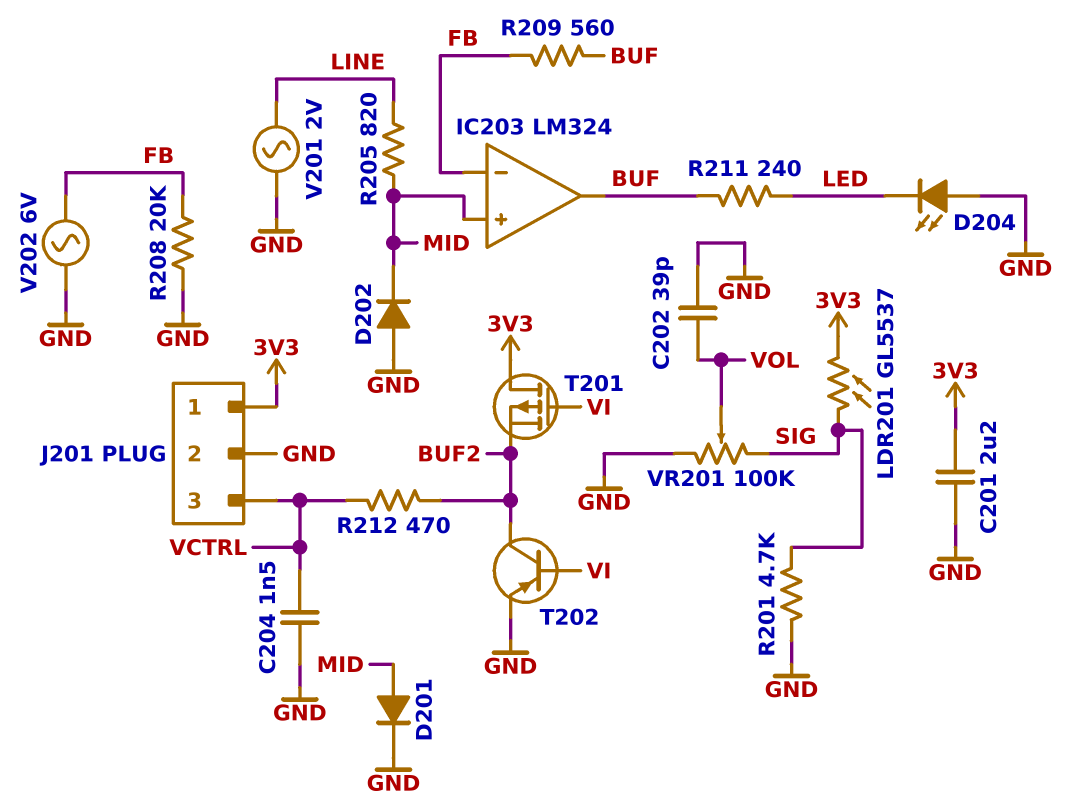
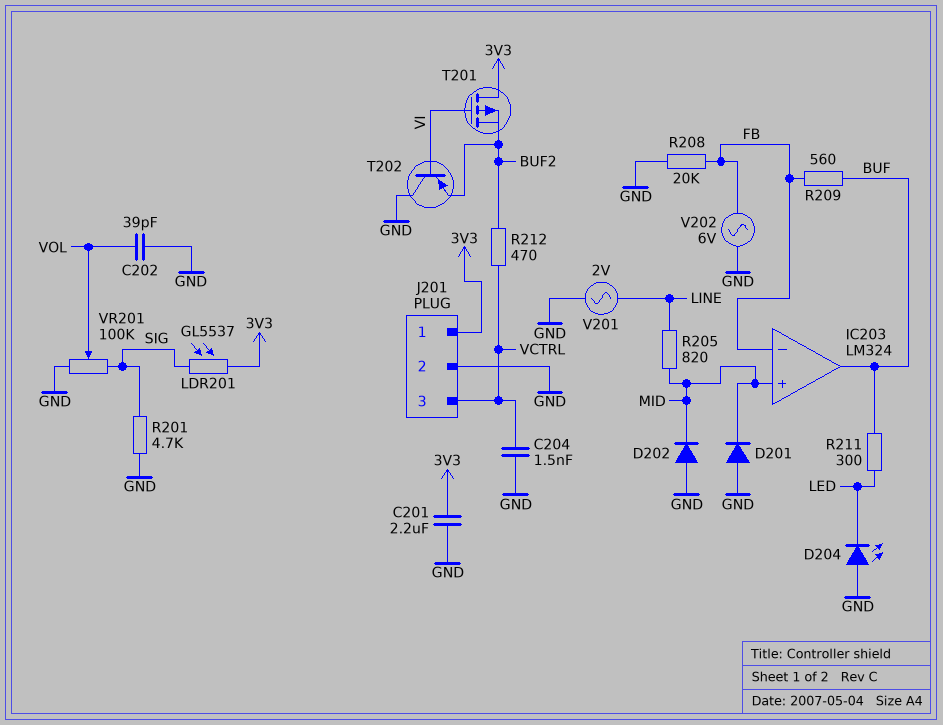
D201: diode (A MID, K GND) -> diode (A GND, K MID)
R211: 240 (BUF, LED) -> 300 (BUF, LED)
T202: PNP (B VI, C BUF2, E GND) -> PNP (B VI, C GND, E BUF2)

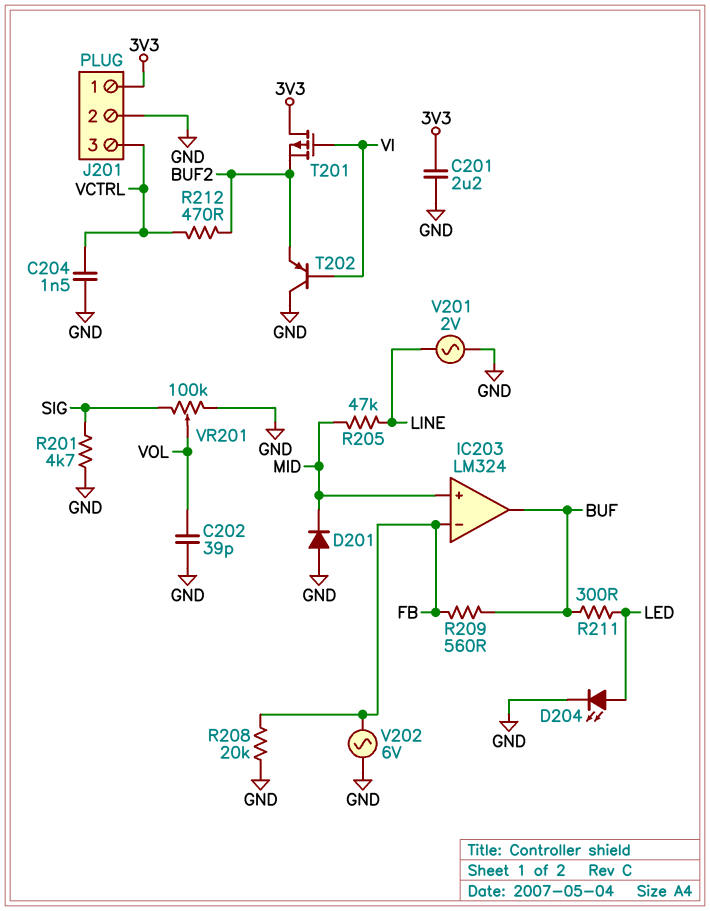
D202: diode (A GND, K MID) -> none
D204: LED (A GND, K LED) -> LED (A LED, K GND)
LDR201: GL5537 (3V3, SIG) -> none
R205: 820 (LINE, MID) -> 47k (LINE, MID)

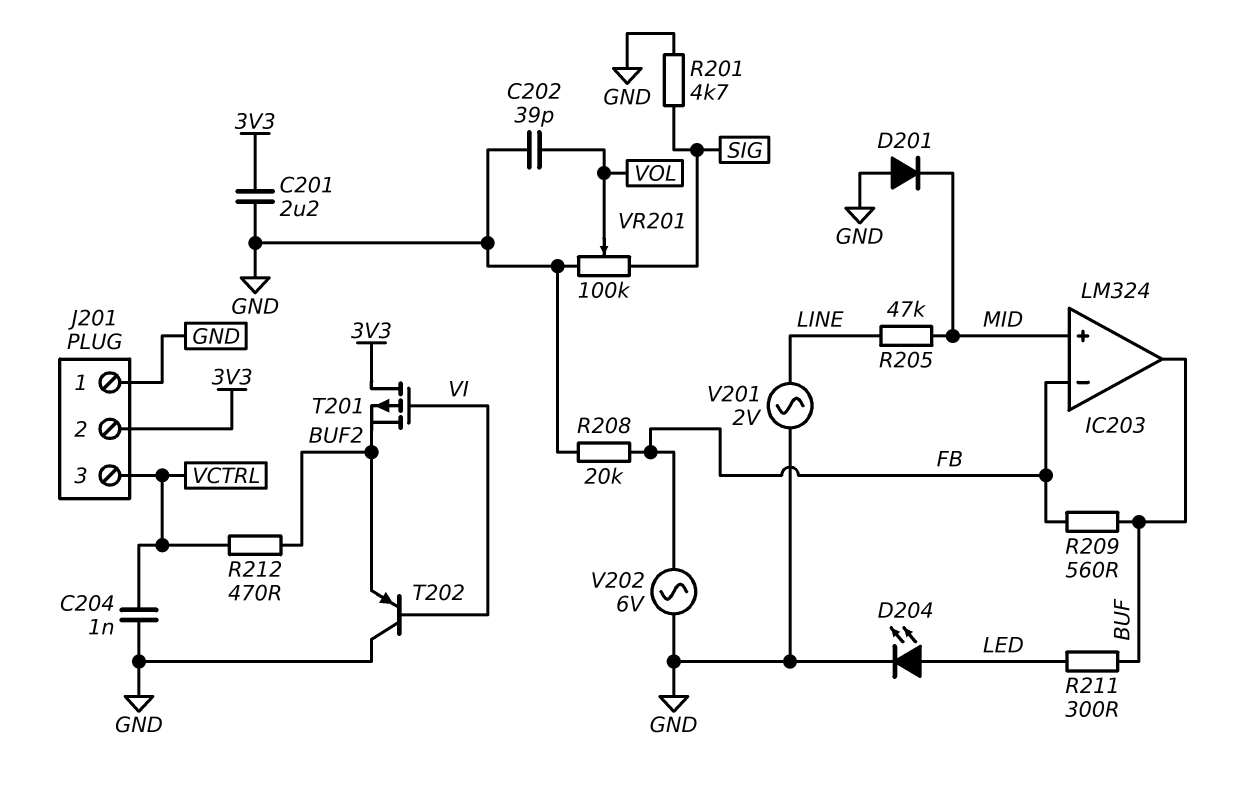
C204: 1.5nF (GND, VCTRL) -> 1nF (GND, VCTRL)
J201 pin 1: 3V3 -> GND
J201 pin 2: GND -> 3V3

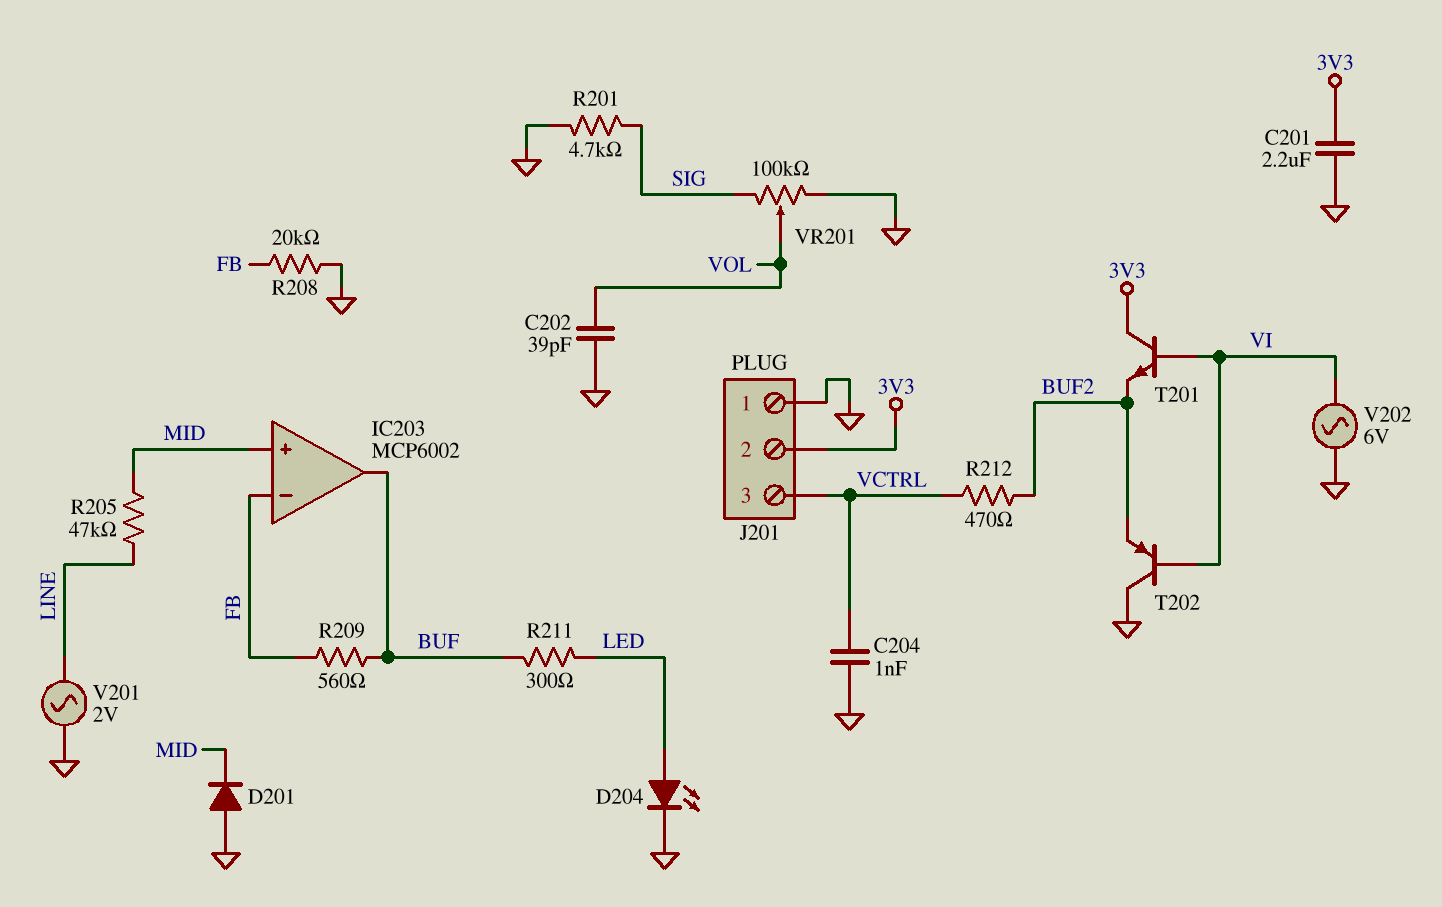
IC203: LM324 -> MCP6002
T201: PMOS (G VI, D 3V3, S BUF2) -> NPN (B VI, C 3V3, E BUF2)
V202: AC 6V (FB, GND) -> AC 6V (GND, VI)

